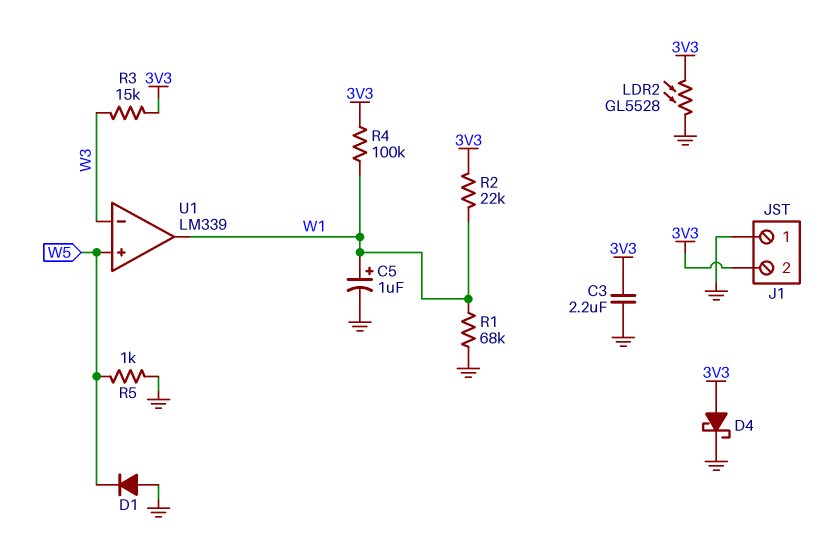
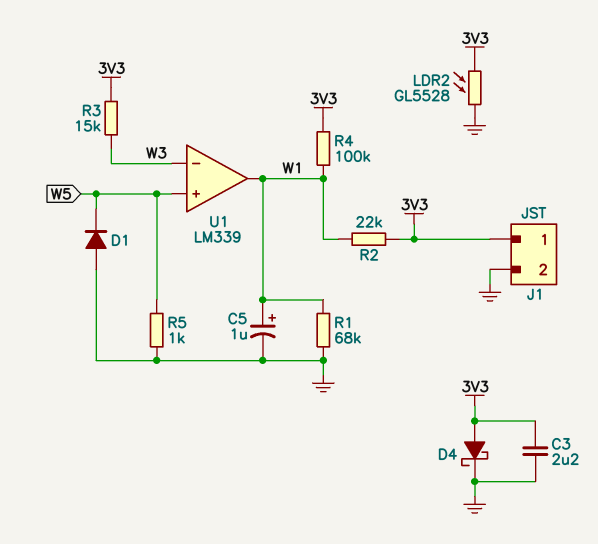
J1 pin 1: GND -> 3V3
J1 pin 2: 3V3 -> GND

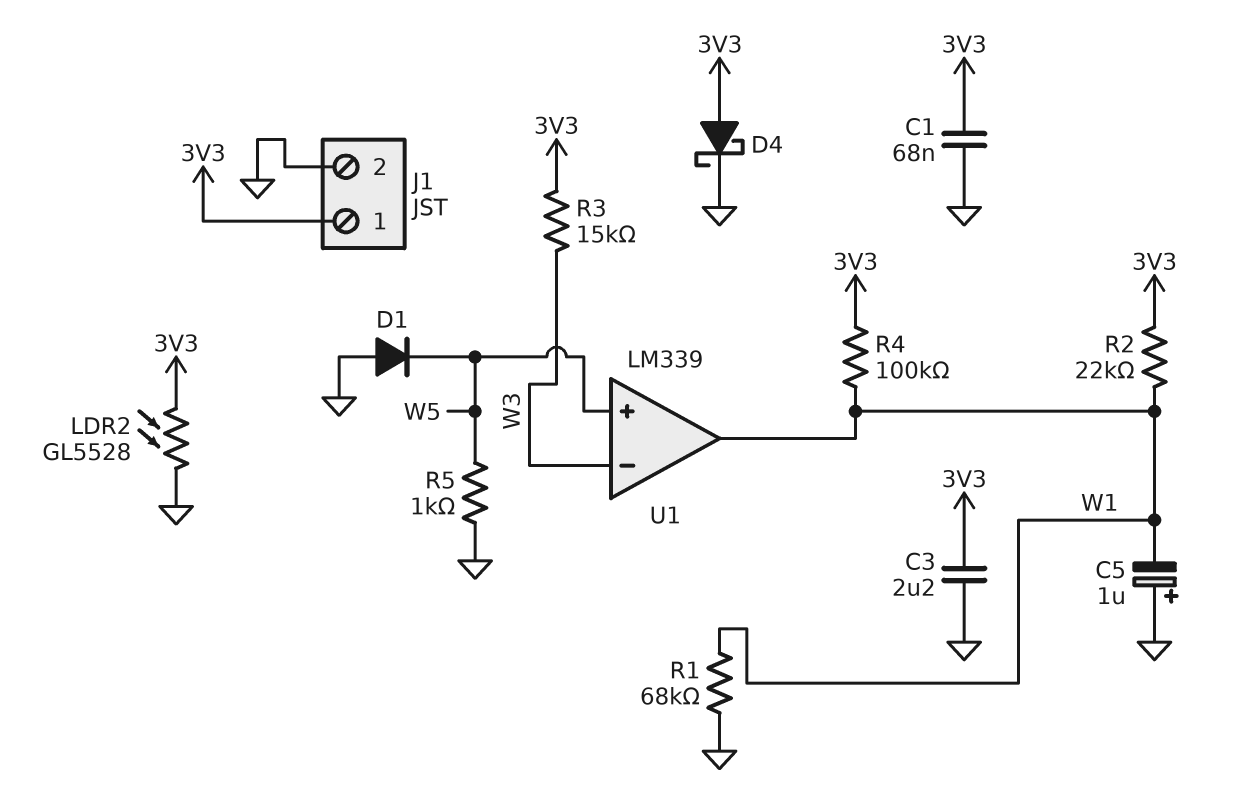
C1: none -> 68nF (3V3, GND)
C5: 1uF (plus W1, minus GND) -> 1uF (plus GND, minus W1)

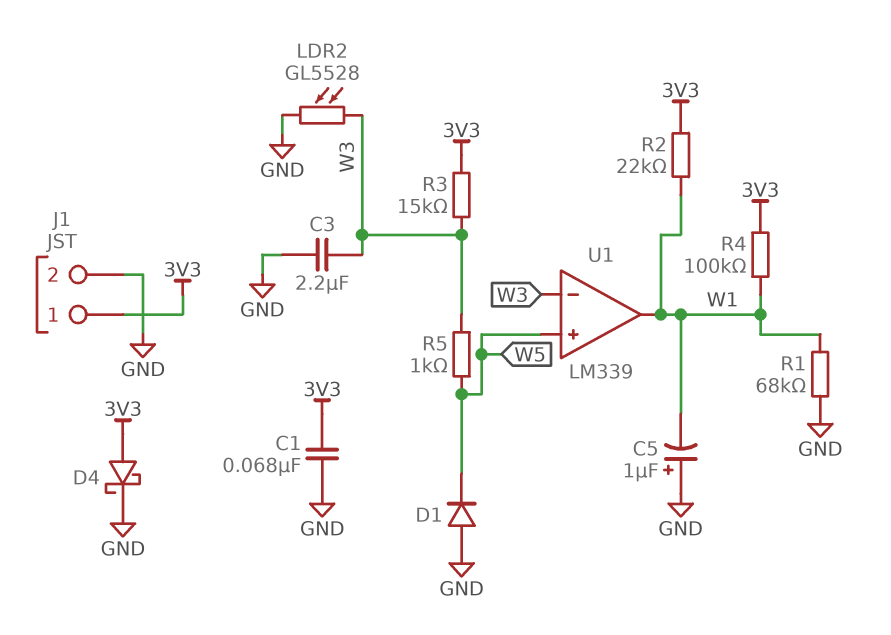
C3: 2.2uF (3V3, GND) -> 2.2uF (GND, W3)
LDR2: GL5528 (3V3, GND) -> GL5528 (GND, W3)
R5: 1k (GND, W5) -> 1k (W3, W5)

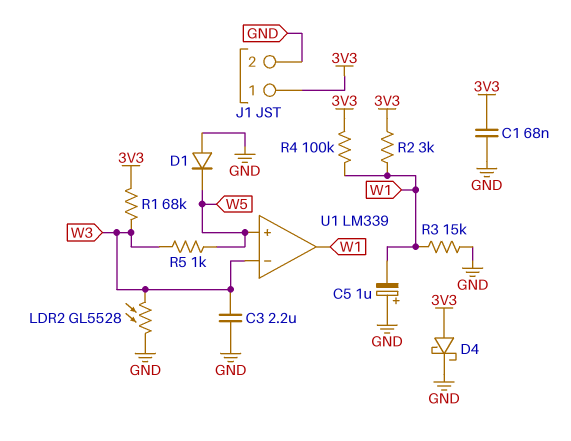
R1: 68k (GND, W1) -> 68k (3V3, W3)
R2: 22k (3V3, W1) -> 3k (3V3, W1)
R3: 15k (3V3, W3) -> 15k (GND, W1)

